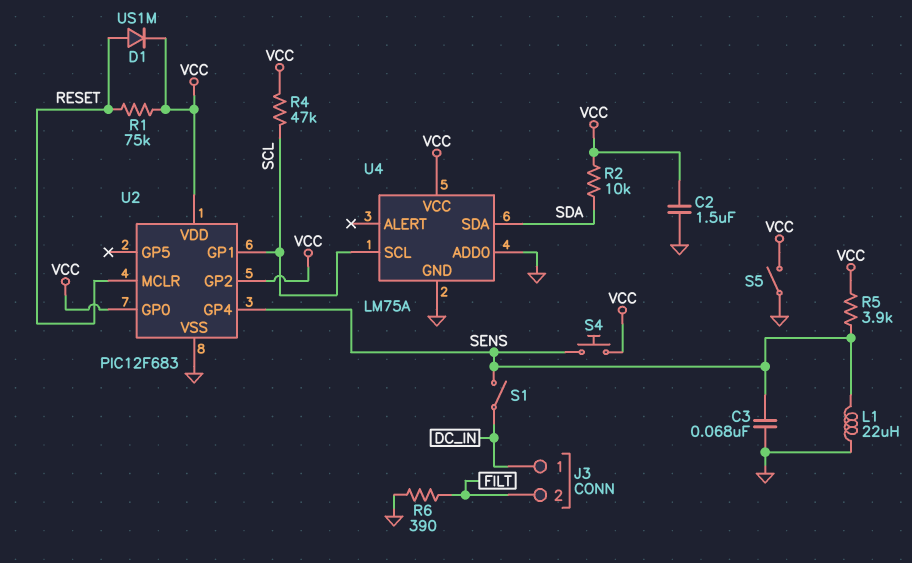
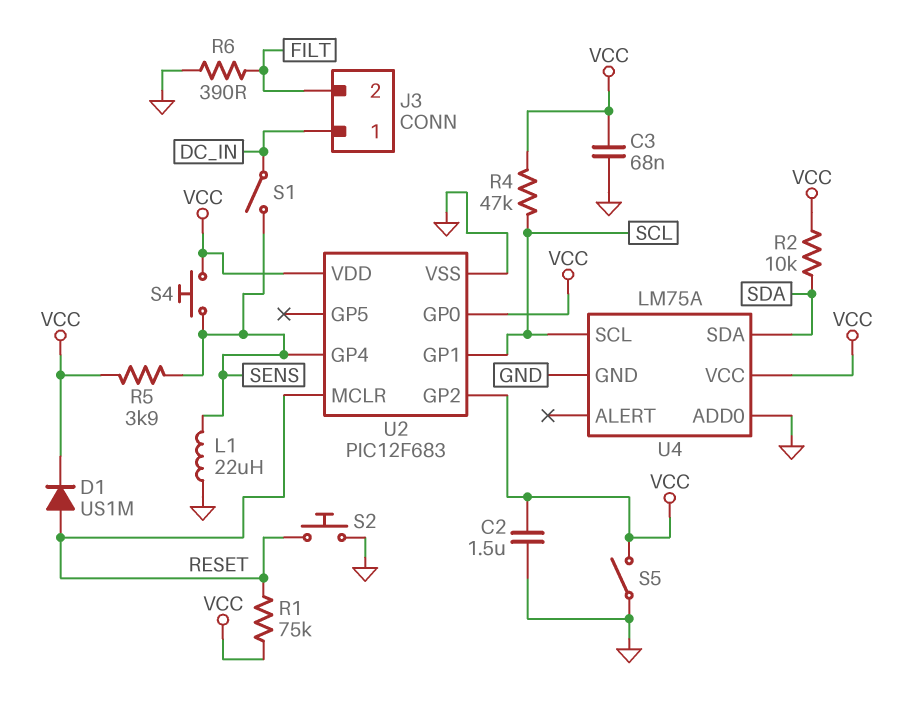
C3: 68nF (GND, SENS) -> 68nF (GND, VCC)
S2: none -> button (GND, RESET)

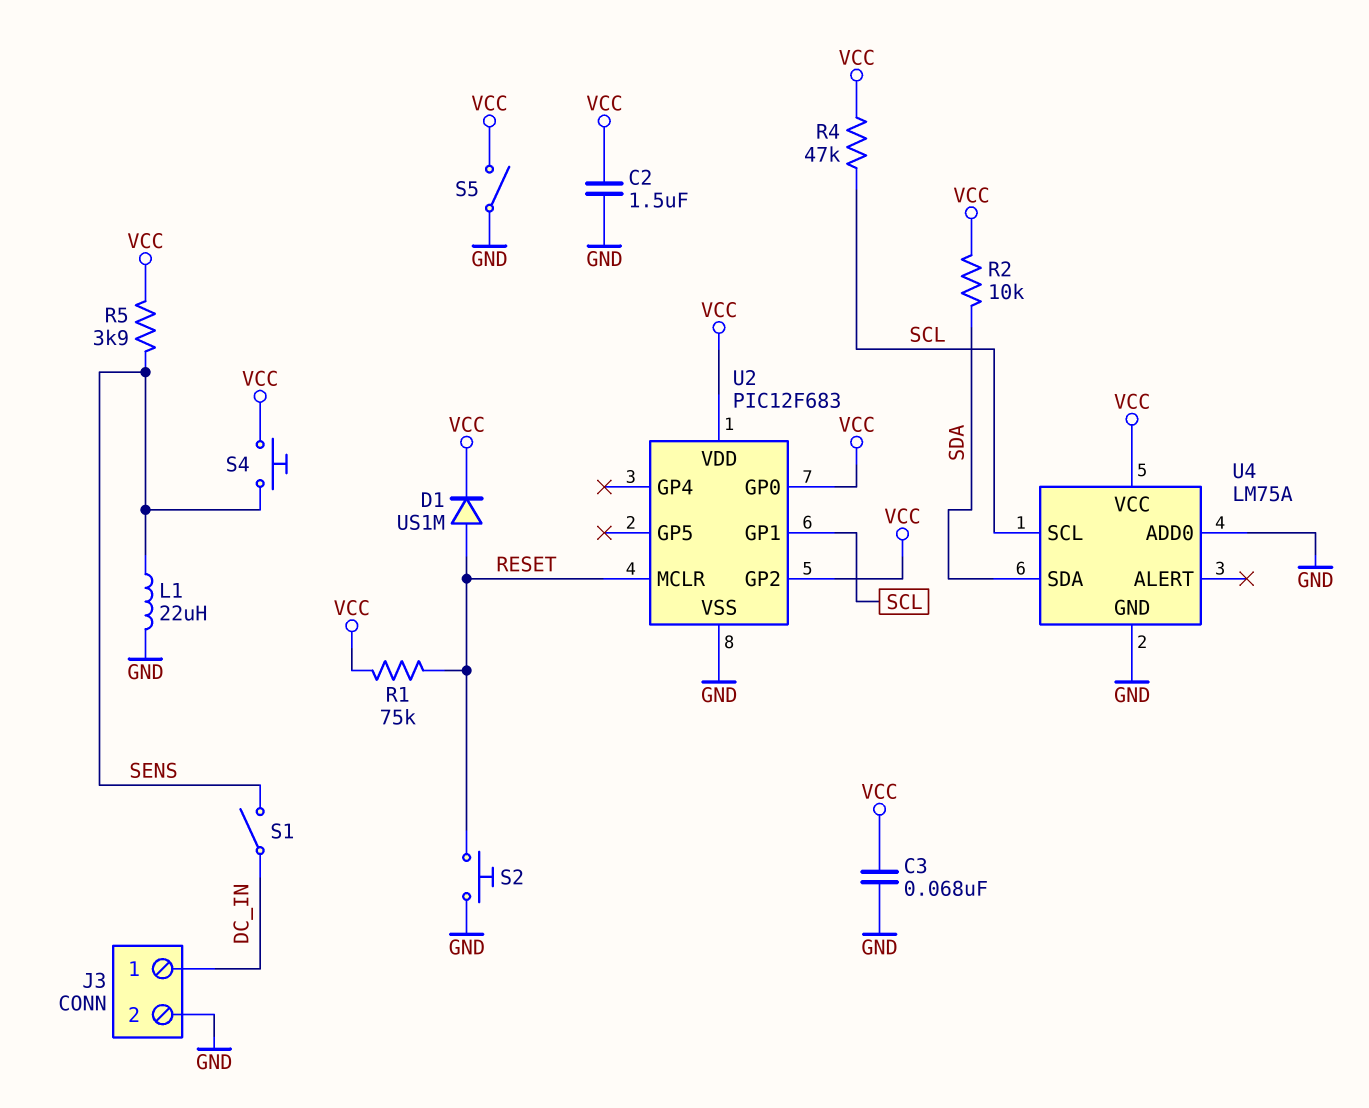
J3 pin 2: FILT -> GND
R6: 390 (FILT, GND) -> none
U2 pin GP4: SENS -> none

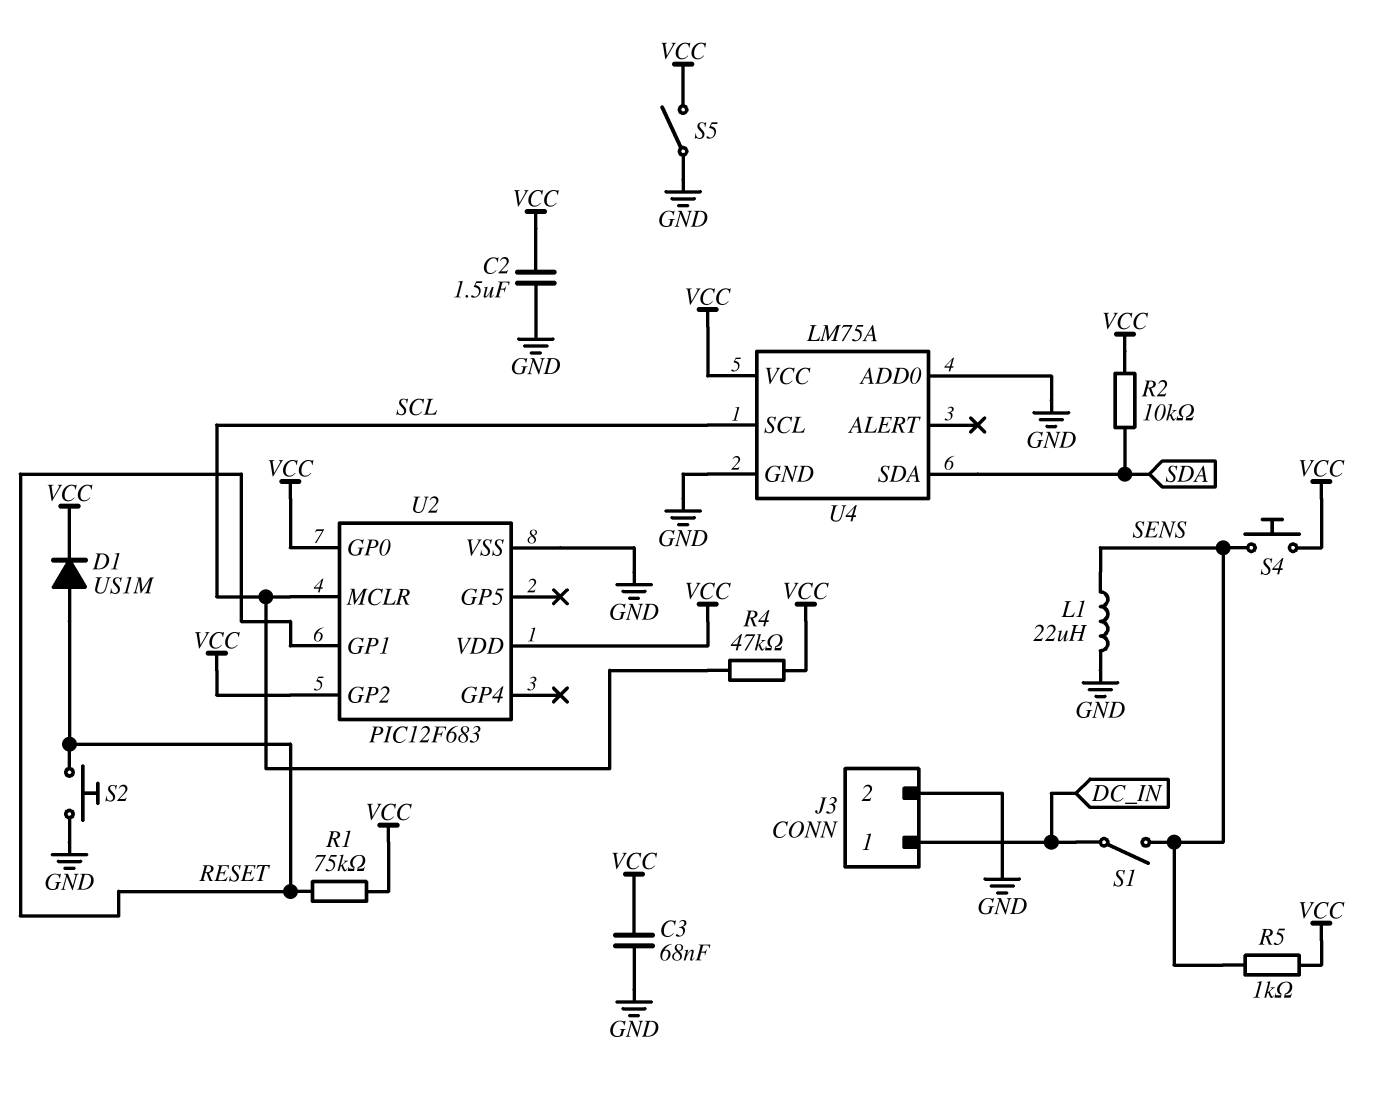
R5: 3.9k (SENS, VCC) -> 1k (SENS, VCC)
U2 pin GP1: SCL -> RESET
U2 pin MCLR: RESET -> SCL

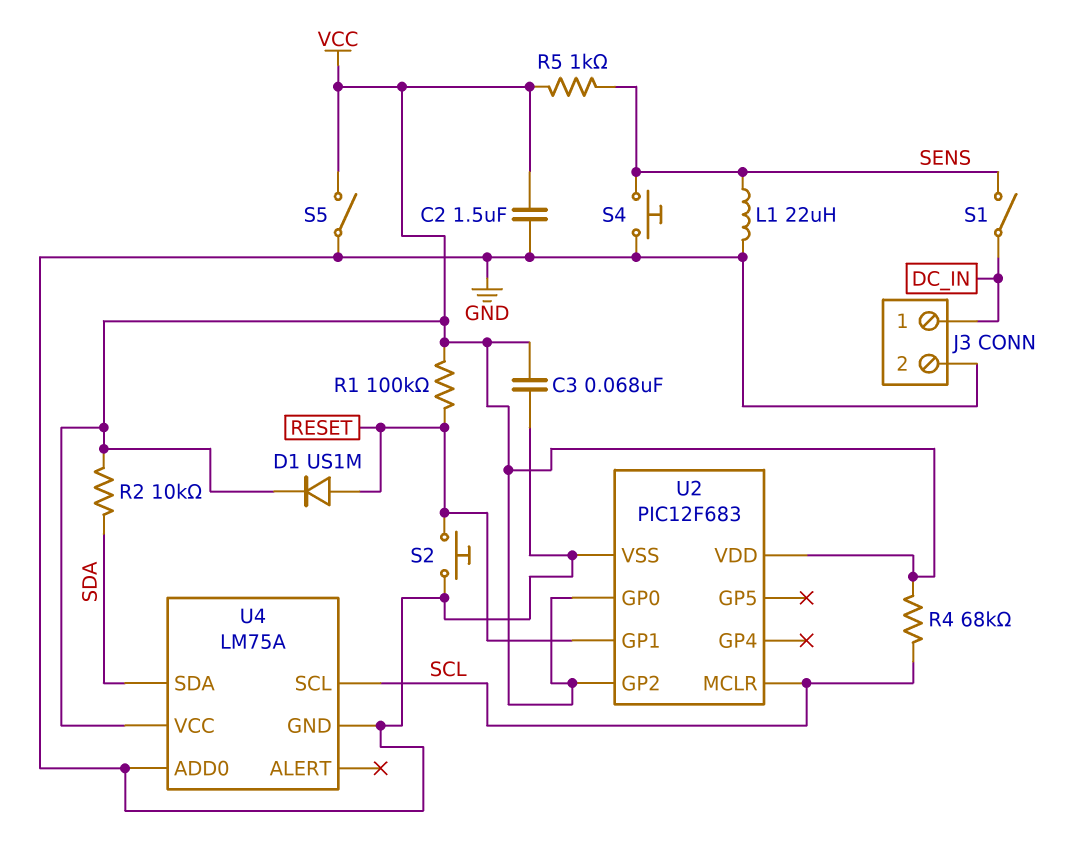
R1: 75k (RESET, VCC) -> 100k (RESET, VCC)
R4: 47k (SCL, VCC) -> 68k (SCL, VCC)
S4: button (SENS, VCC) -> button (GND, SENS)

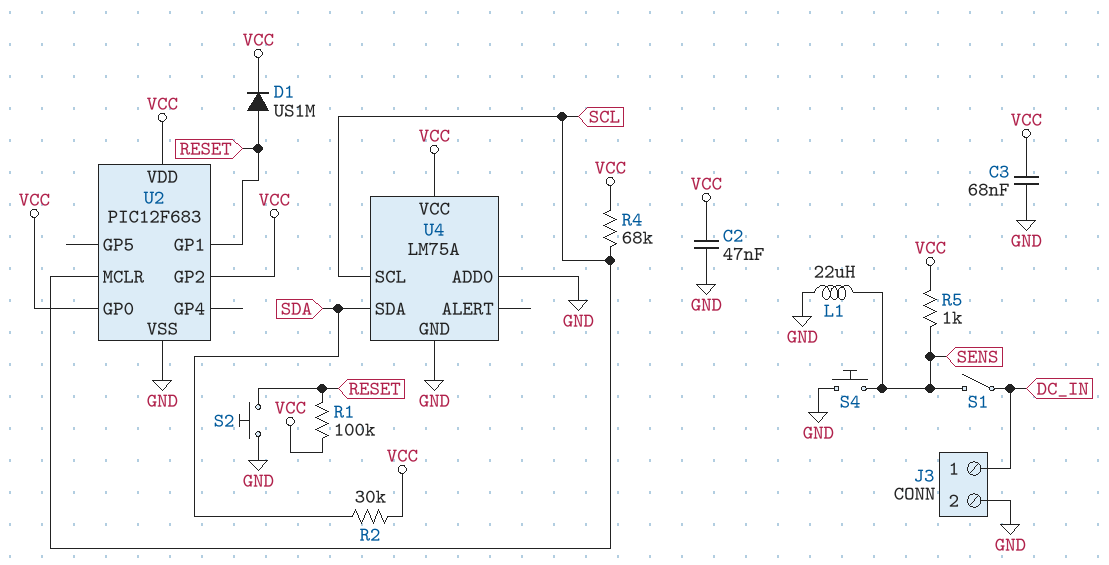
C2: 1.5uF (GND, VCC) -> 47nF (GND, VCC)
R2: 10k (SDA, VCC) -> 30k (SDA, VCC)
S5: switch (GND, VCC) -> none

